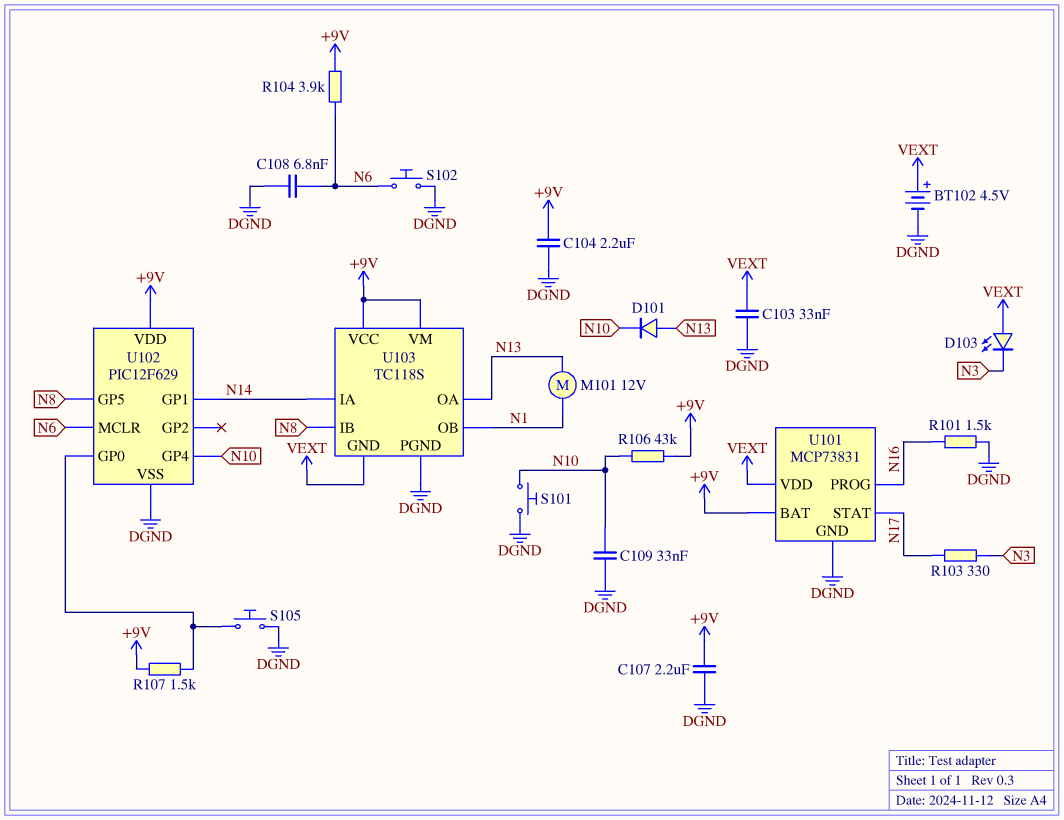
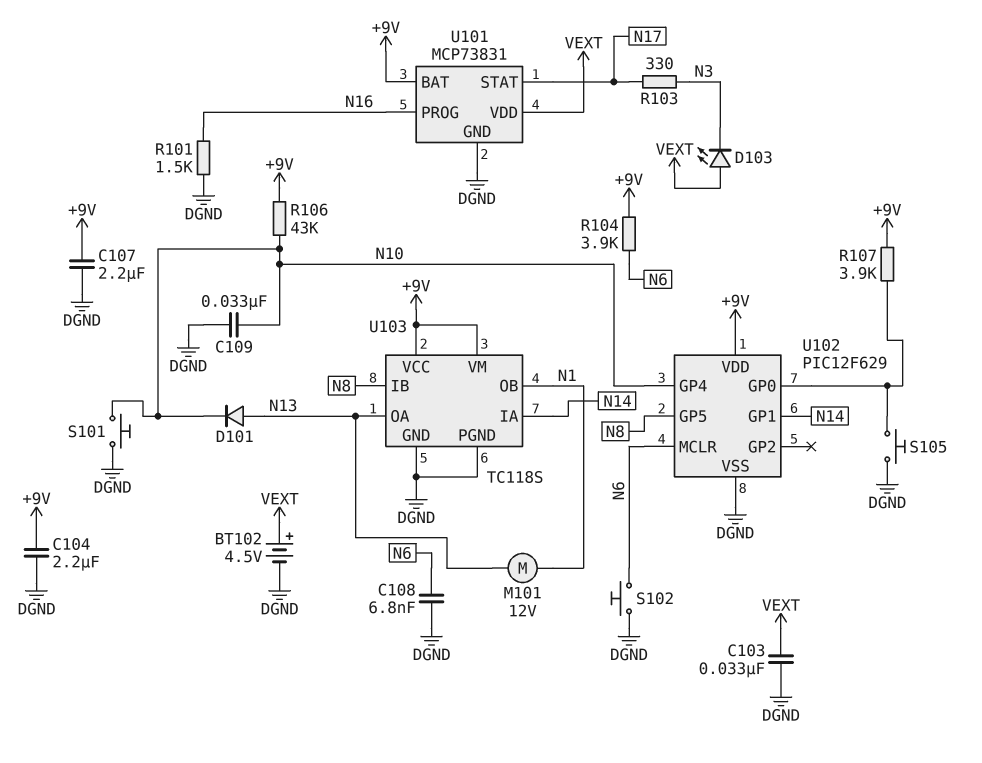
R107: 1.5k (+9V, U102/GP0) -> 3.9k (+9V, U102/GP0)
U103 pin GND: VEXT -> DGND

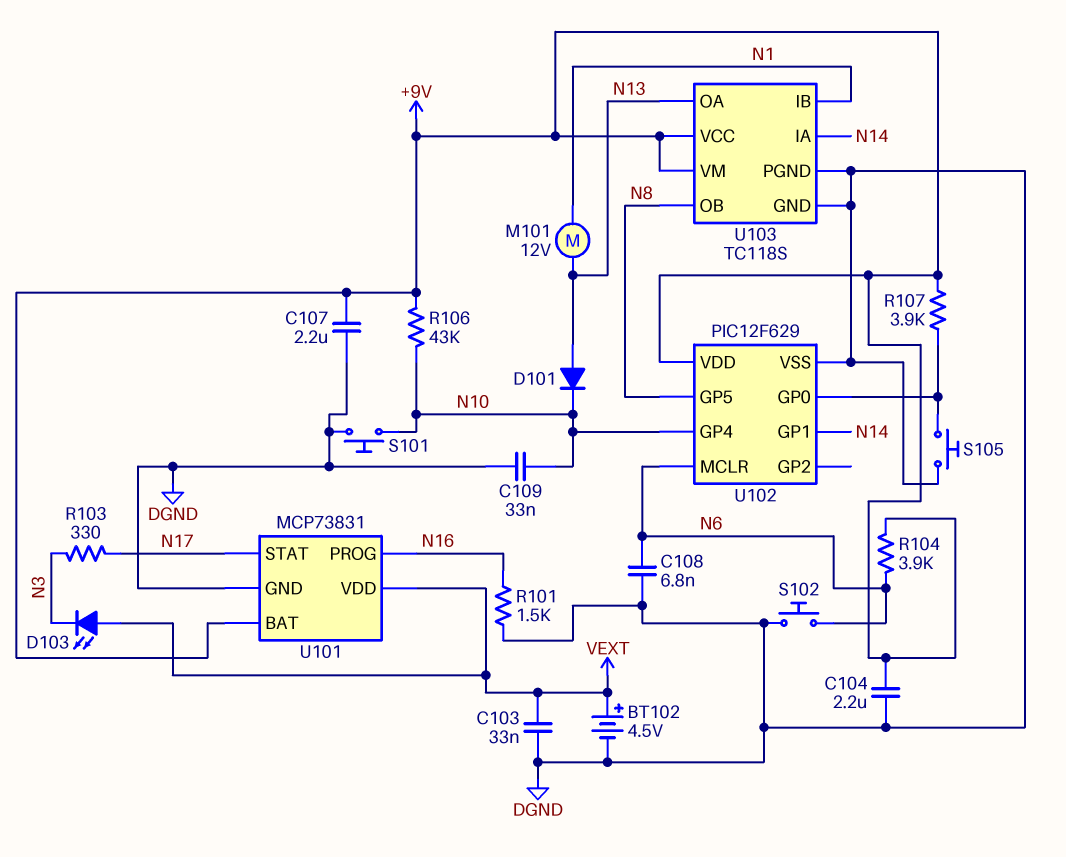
U103 pin IB: N8 -> N1
U103 pin OB: N1 -> N8

